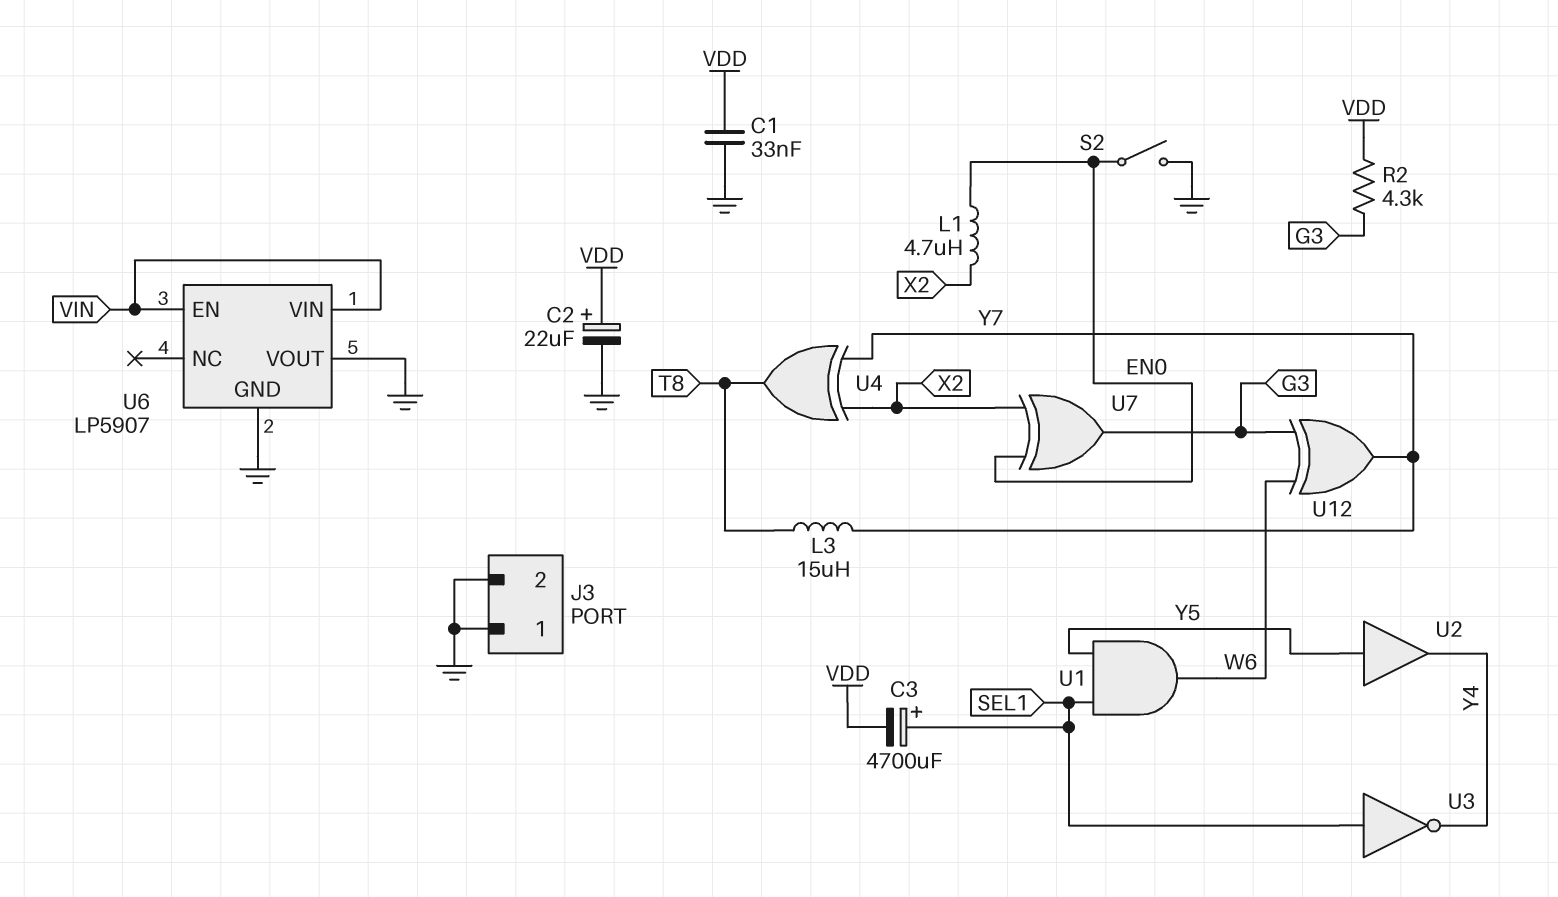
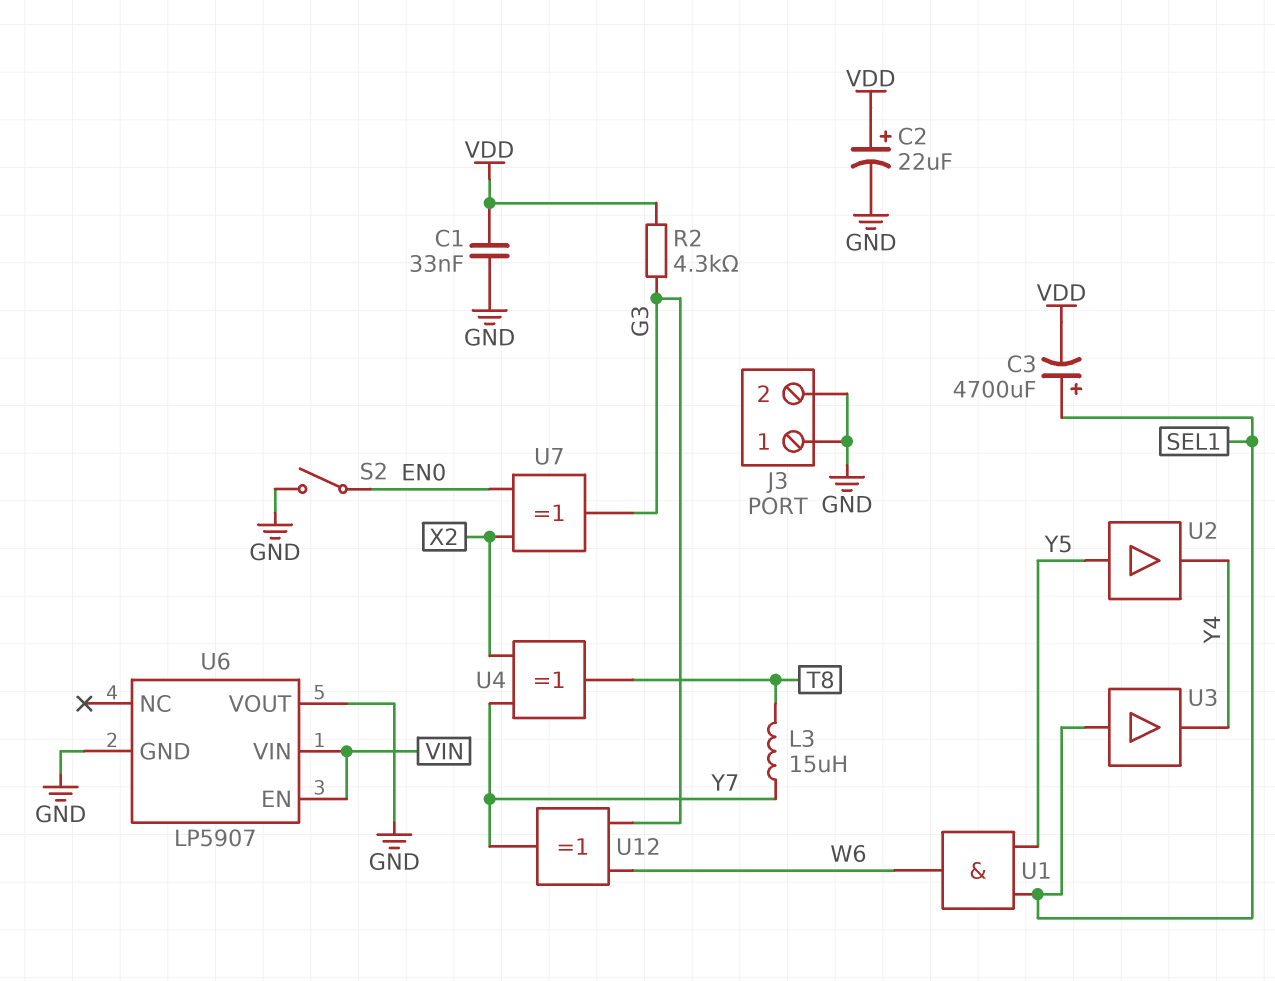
L1: 4.7uH (EN0, X2) -> none
U3: NOT (in SEL1, out Y4) -> buffer (in SEL1, out Y4)

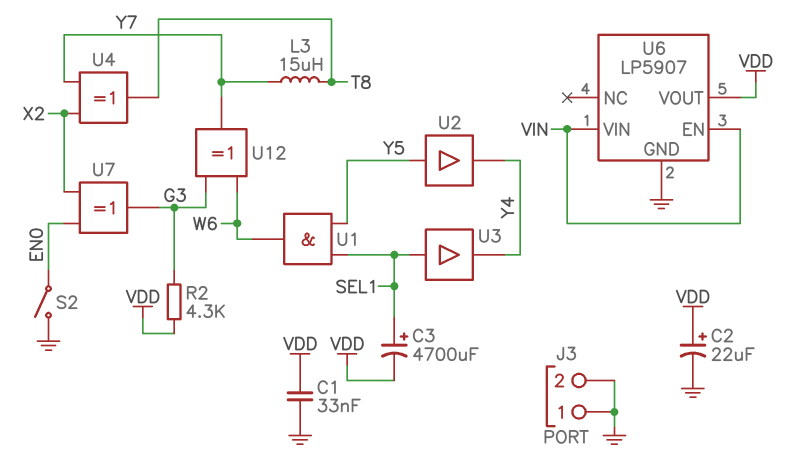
U6 pin VOUT: GND -> VDD

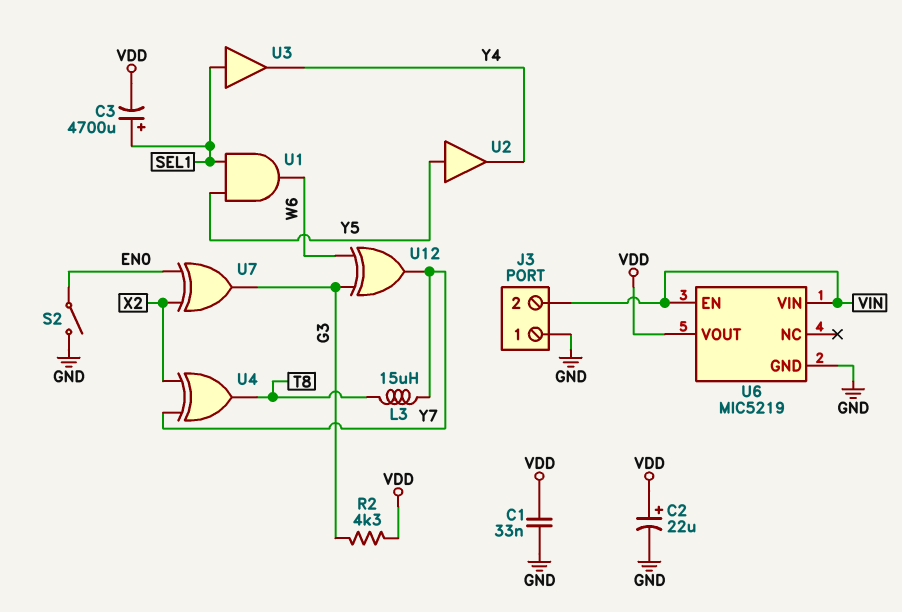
J3 pin 2: GND -> VIN
U6: LP5907 -> MIC5219

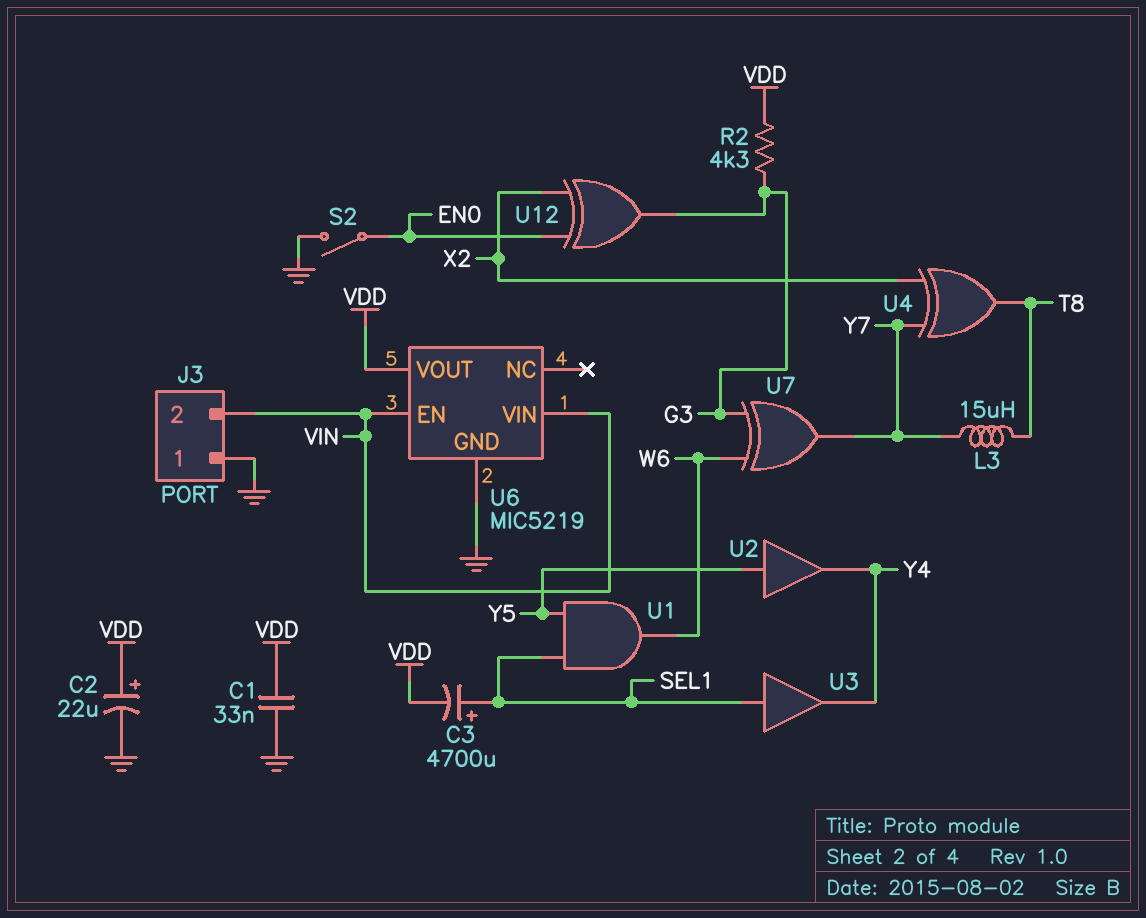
U7: XOR (in EN0, in X2, out G3) -> XOR (in G3, in W6, out Y7)
U12: XOR (in G3, in W6, out Y7) -> XOR (in EN0, in X2, out G3)

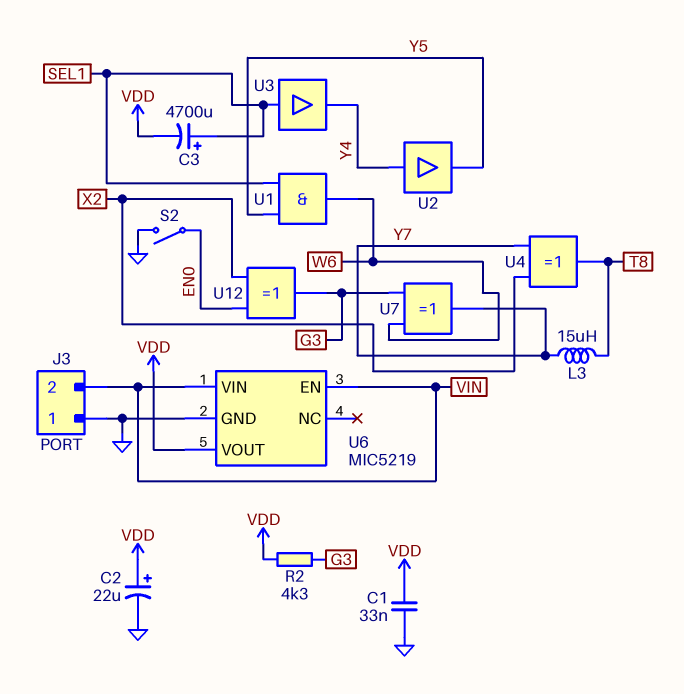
U2: buffer (in Y5, out Y4) -> buffer (in Y4, out Y5)

